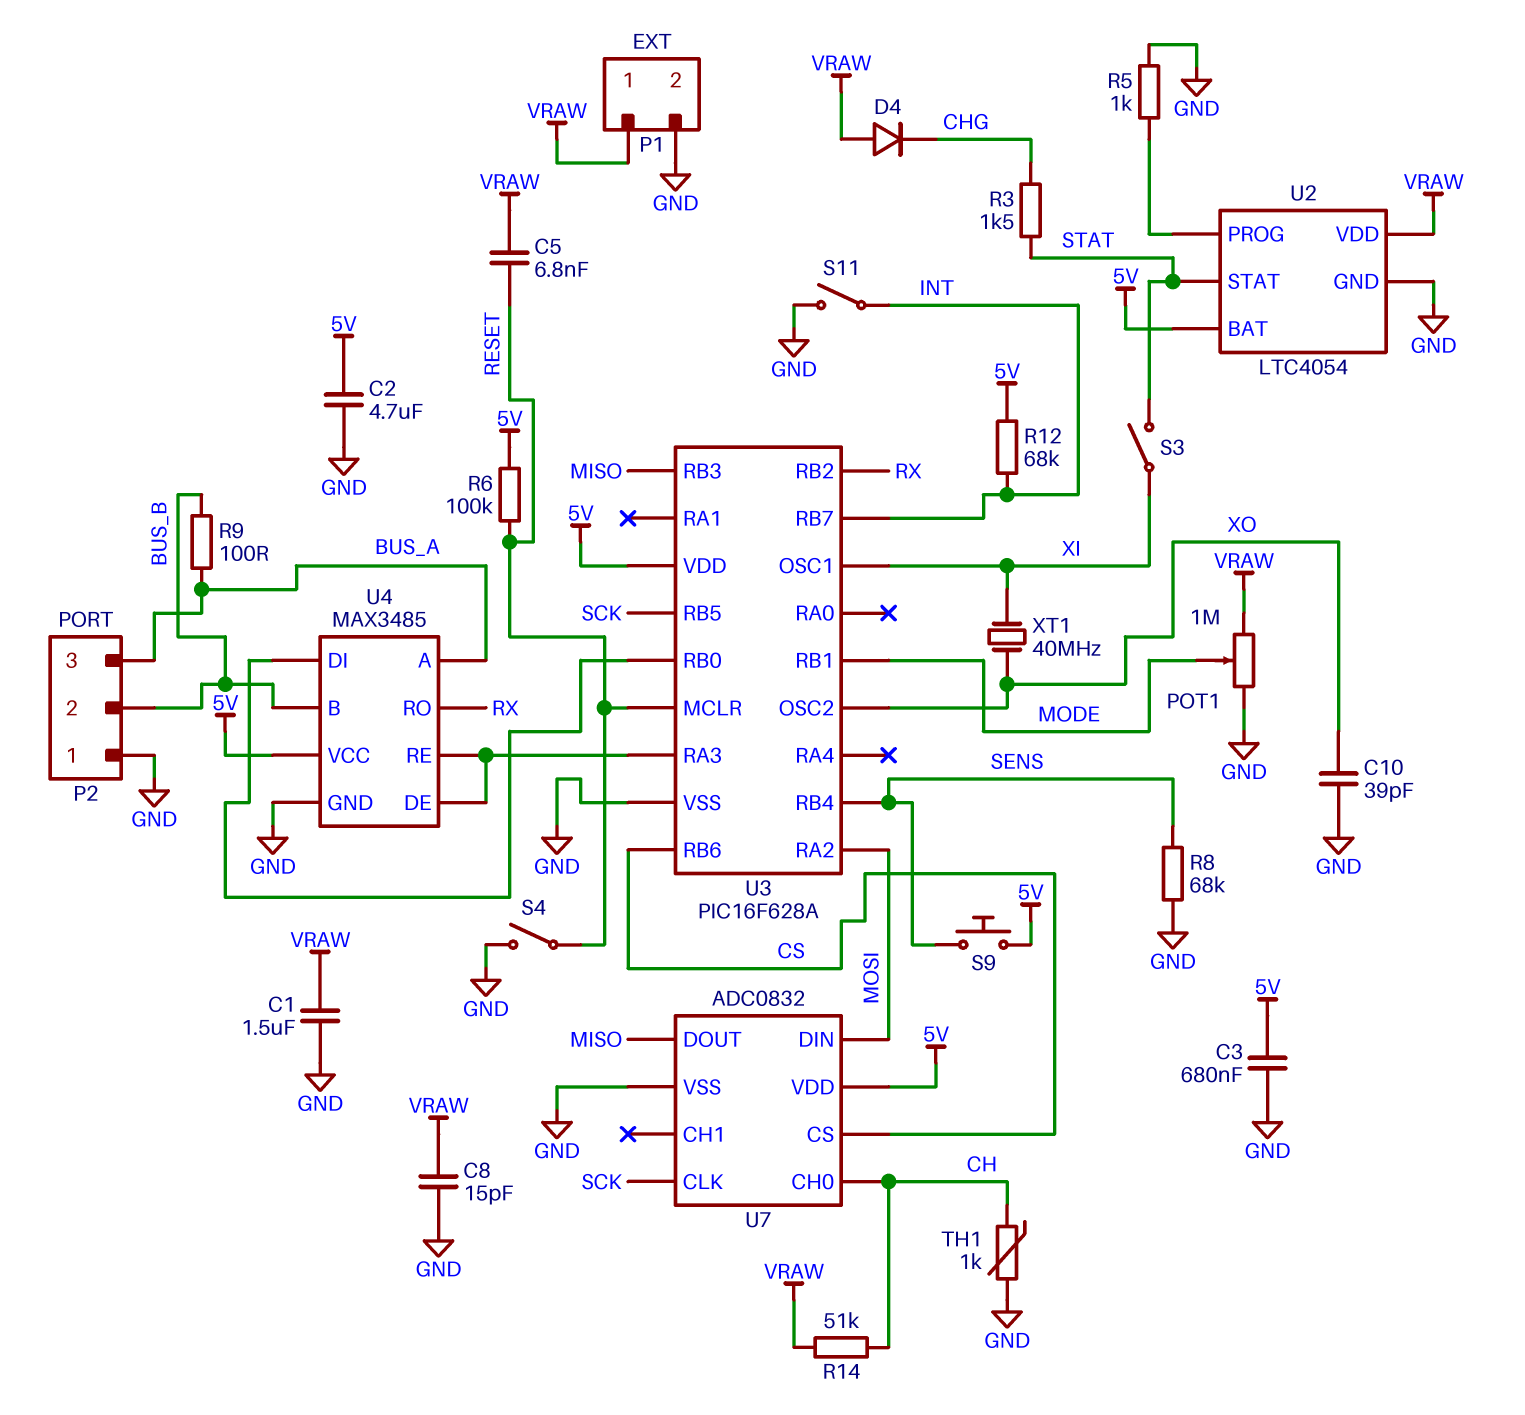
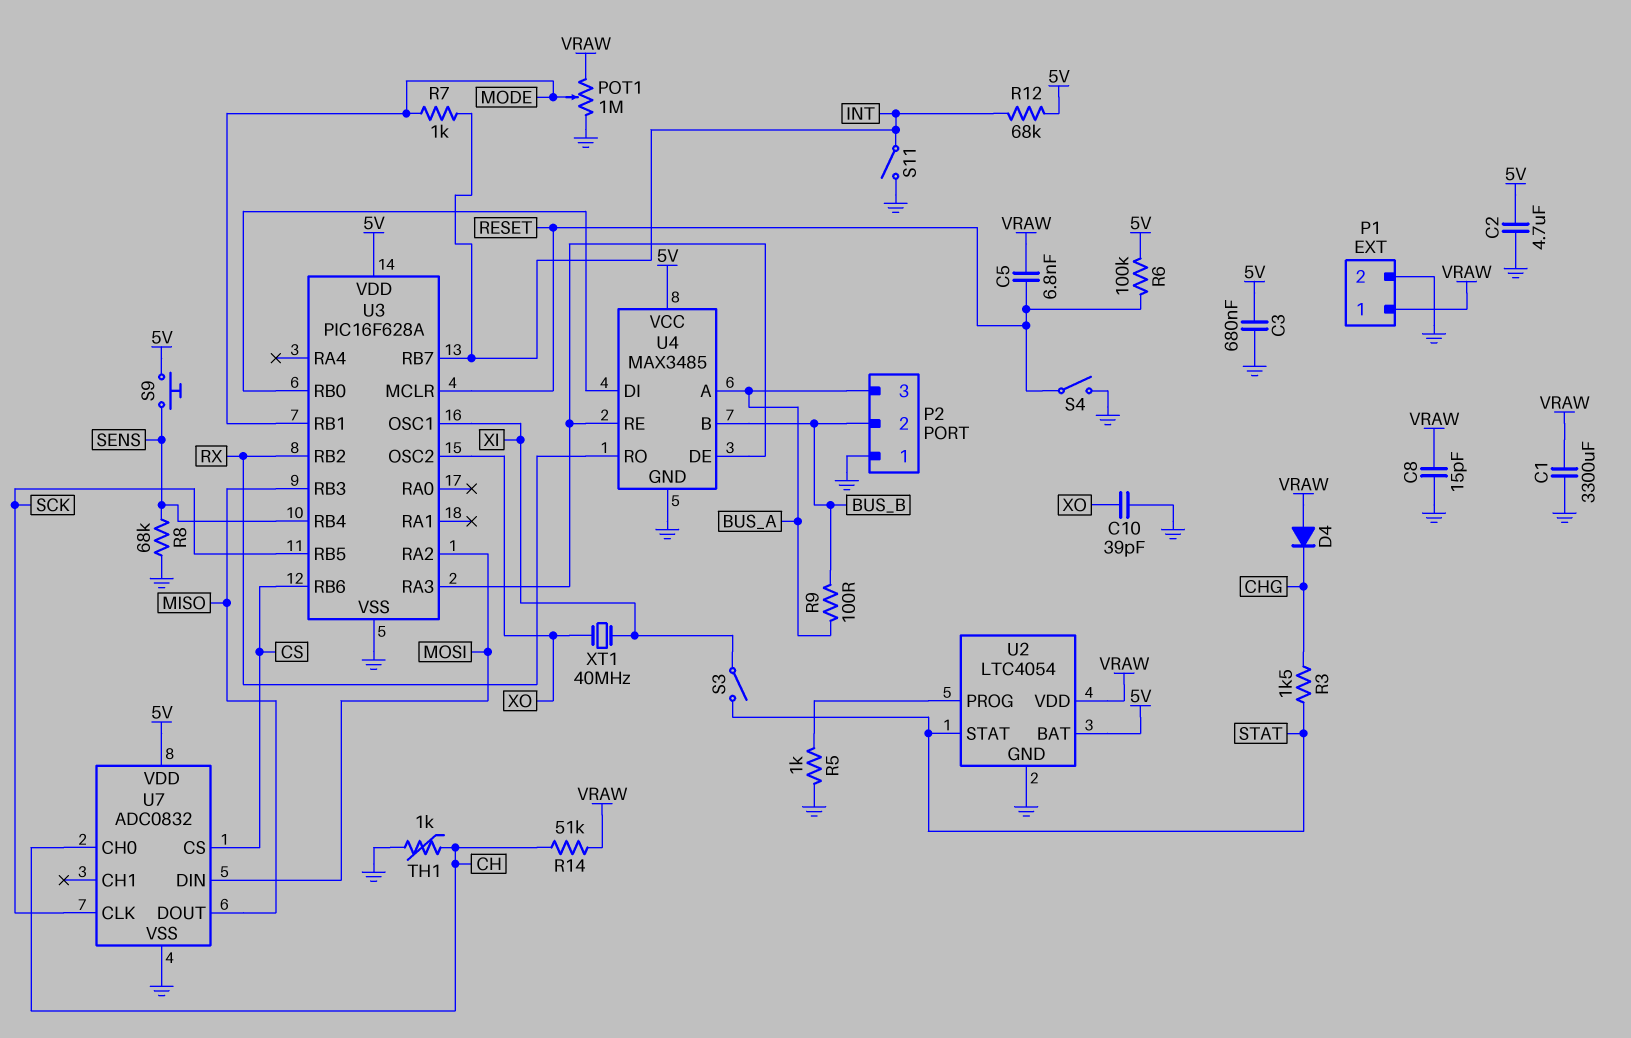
C1: 1.5uF (GND, VRAW) -> 3300uF (GND, VRAW)
R7: none -> 1k (INT, MODE)

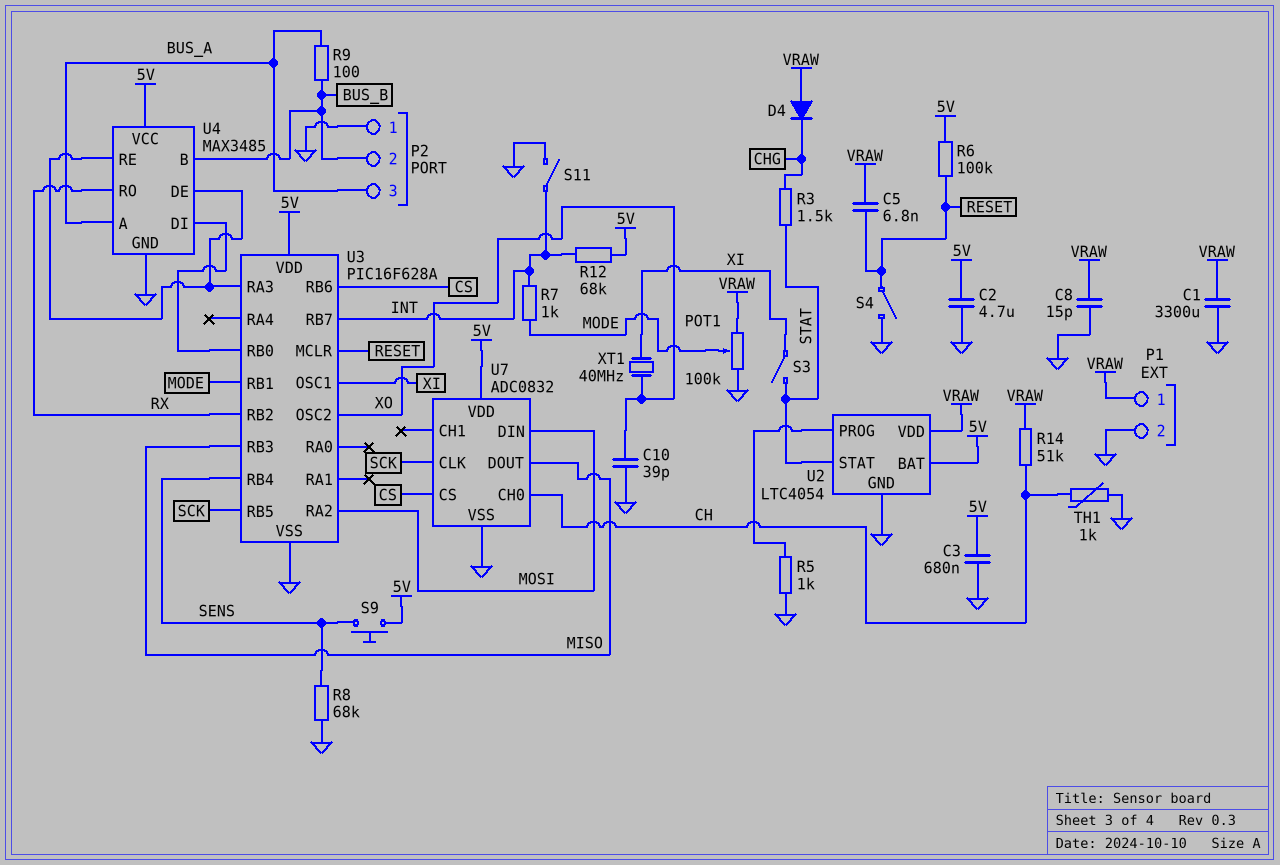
POT1: 1M (GND, VRAW, wiper MODE) -> 100k (GND, VRAW, wiper MODE)

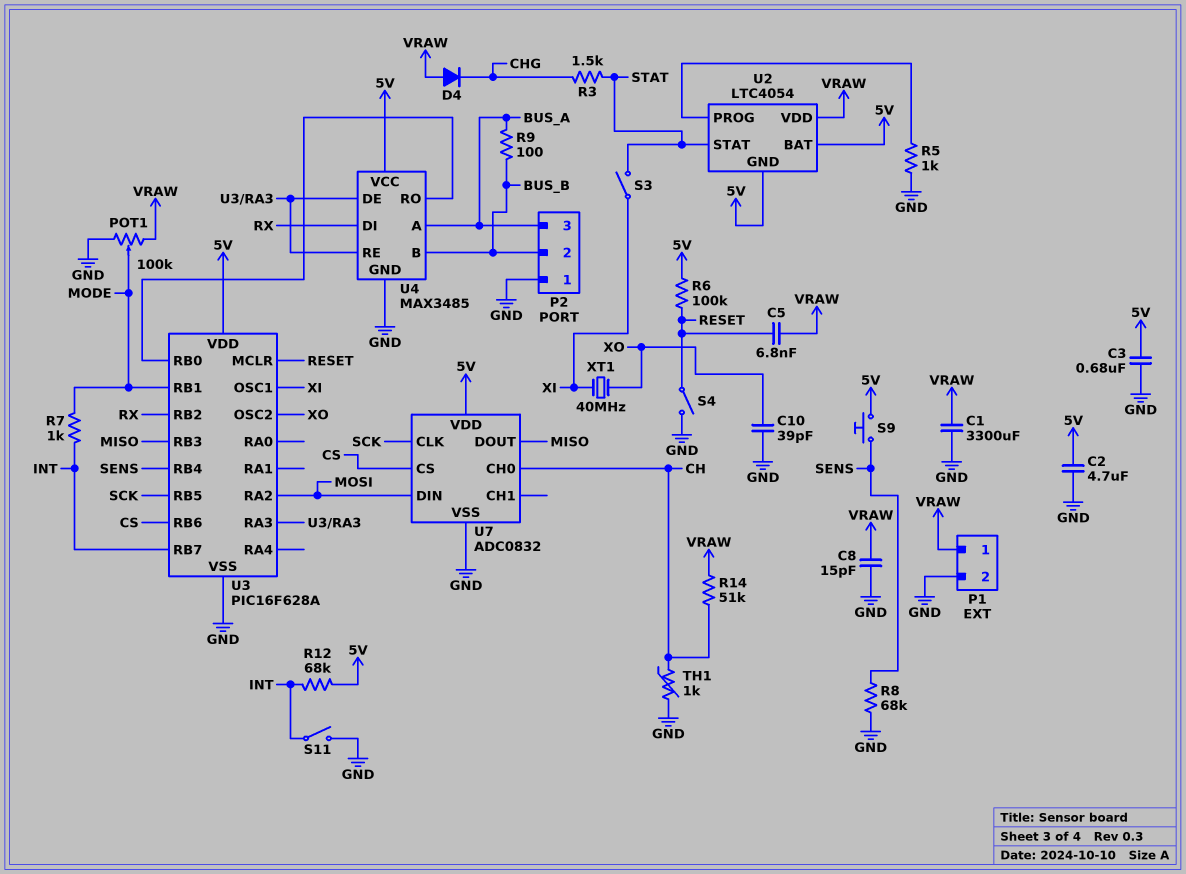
U2 pin GND: GND -> 5V
U4 pin DI: U3/RB0 -> RX
U4 pin RO: RX -> U3/RB0

